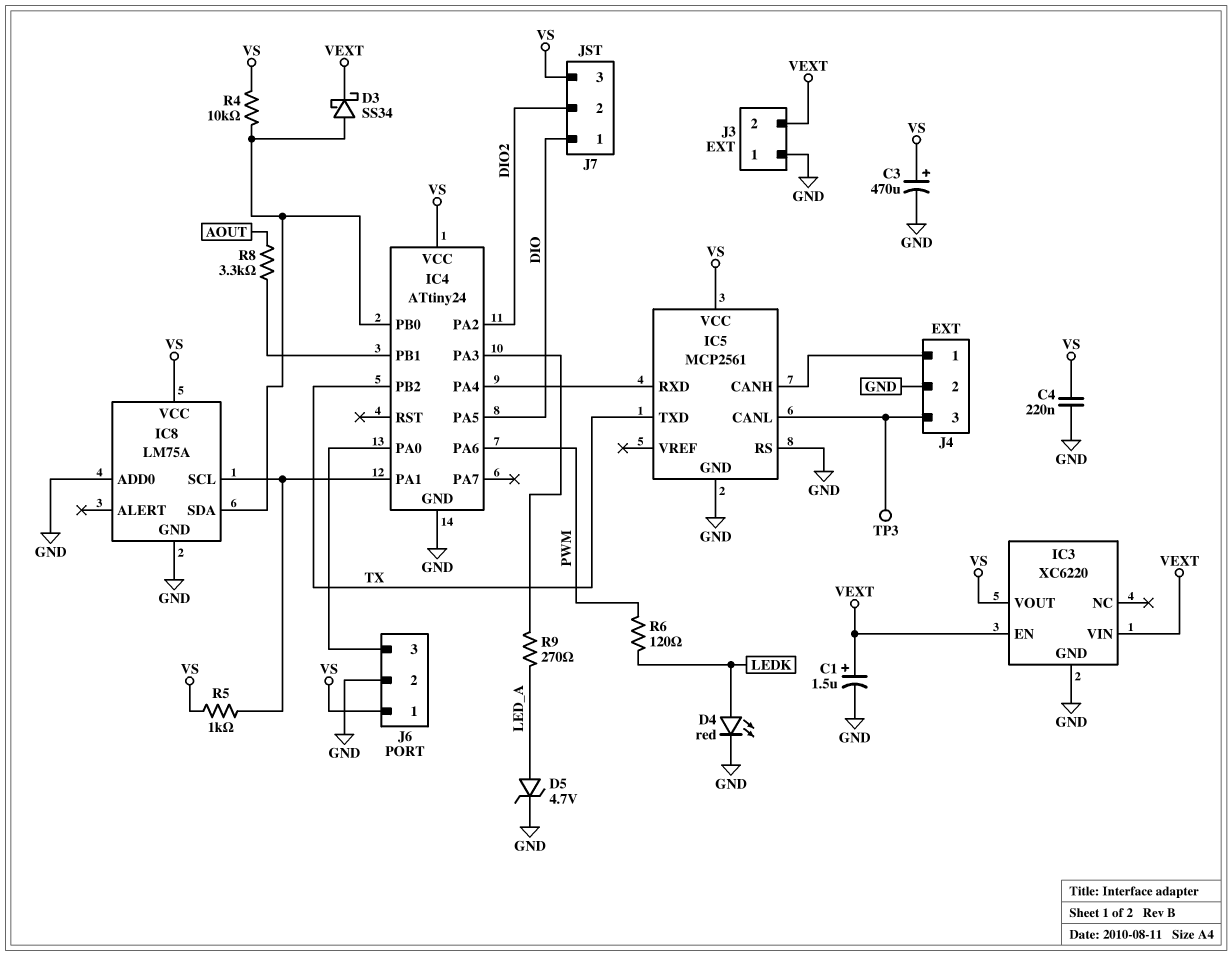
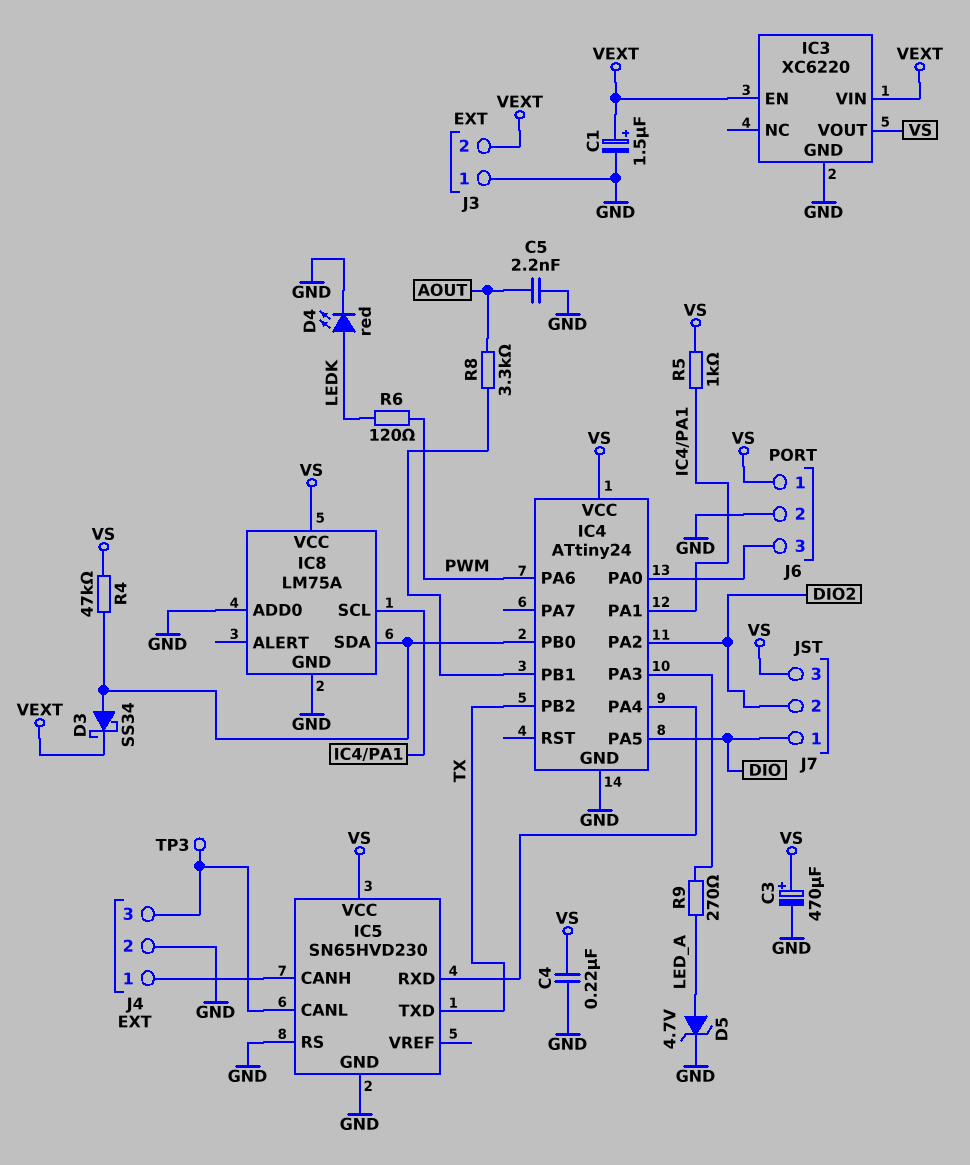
C5: none -> 2.2nF (AOUT, GND)
IC5: MCP2561 -> SN65HVD230
R4: 10k (IC4/PB0, VS) -> 47k (IC4/PB0, VS)

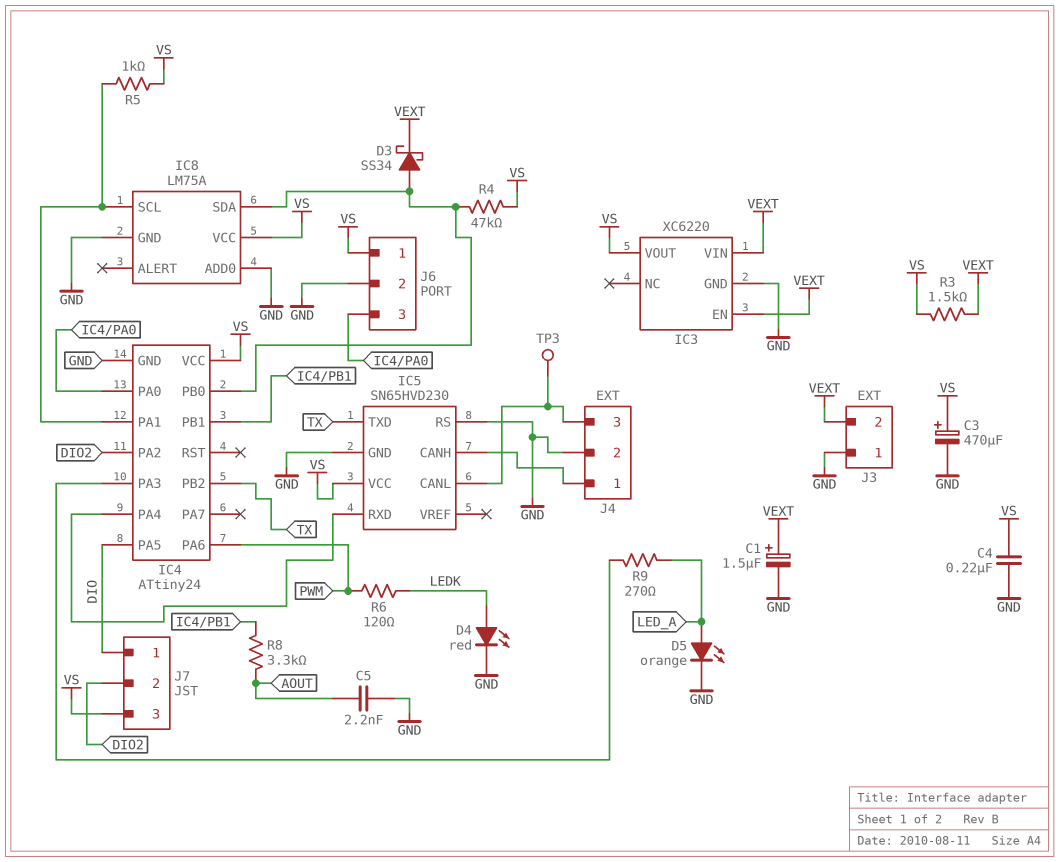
D5: zener 4.7V (A LED_A, K GND) -> LED orange (A LED_A, K GND)
R3: none -> 1.5k (VEXT, VS)

